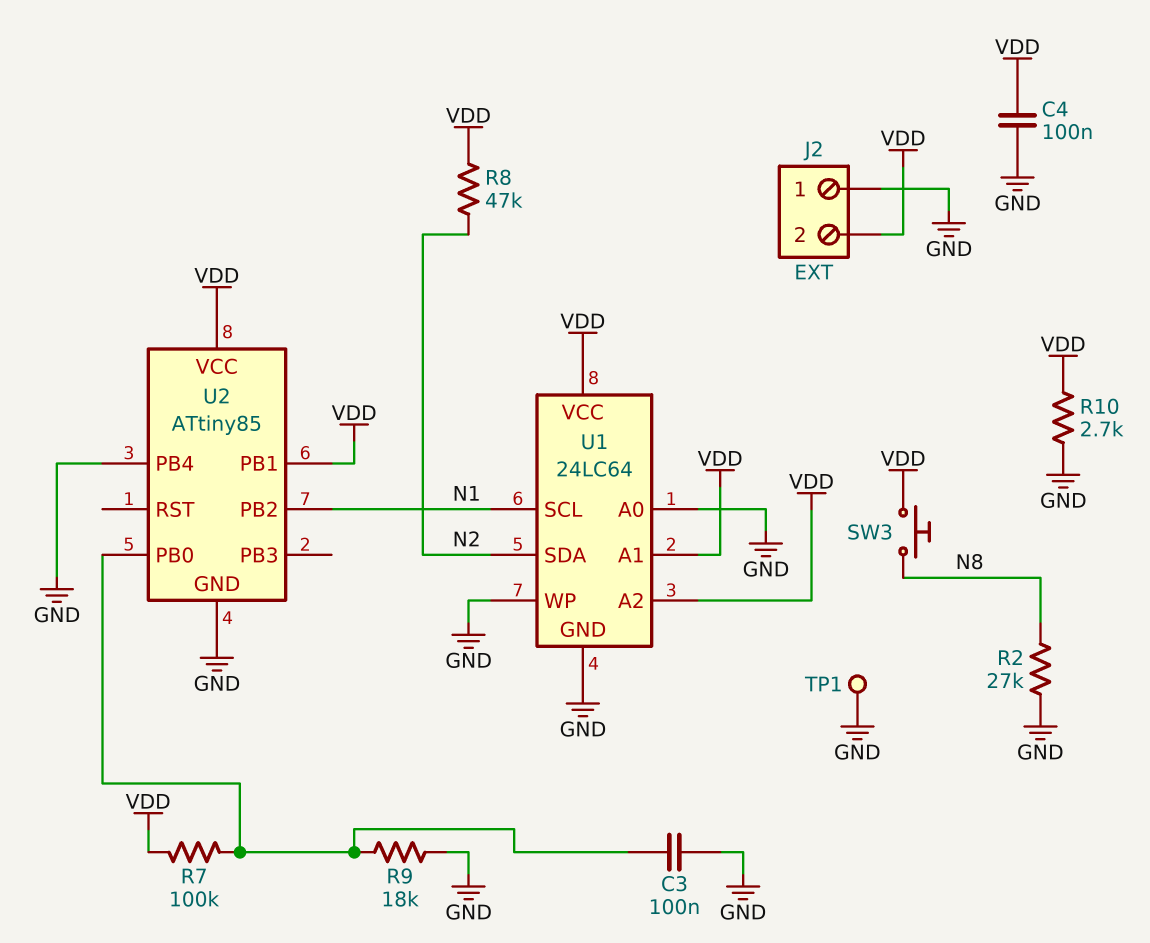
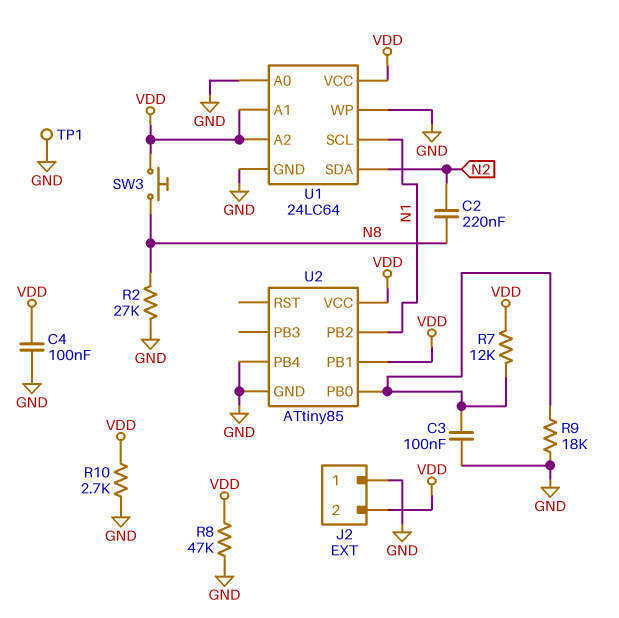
C2: none -> 220nF (N2, N8)
R7: 100k (U2/PB0, VDD) -> 12k (U2/PB0, VDD)
R8: 47k (N2, VDD) -> 47k (GND, VDD)

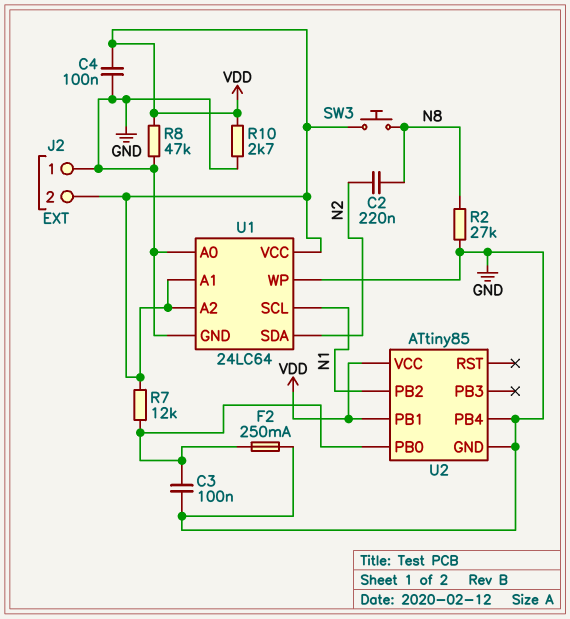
F2: none -> 250mA (GND, U2/PB0)
R9: 18k (GND, U2/PB0) -> none
TP1: test point (GND) -> none

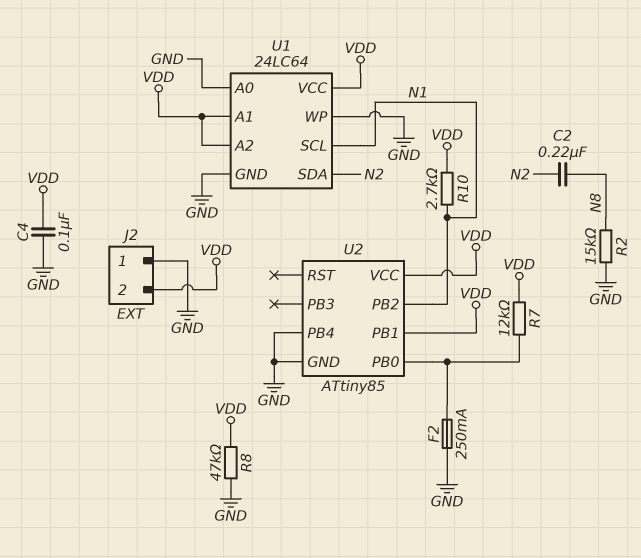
C3: 100nF (GND, U2/PB0) -> none
R2: 27k (GND, N8) -> 15k (GND, N8)
R10: 2.7k (GND, VDD) -> 2.7k (N1, VDD)
SW3: button (N8, VDD) -> none

